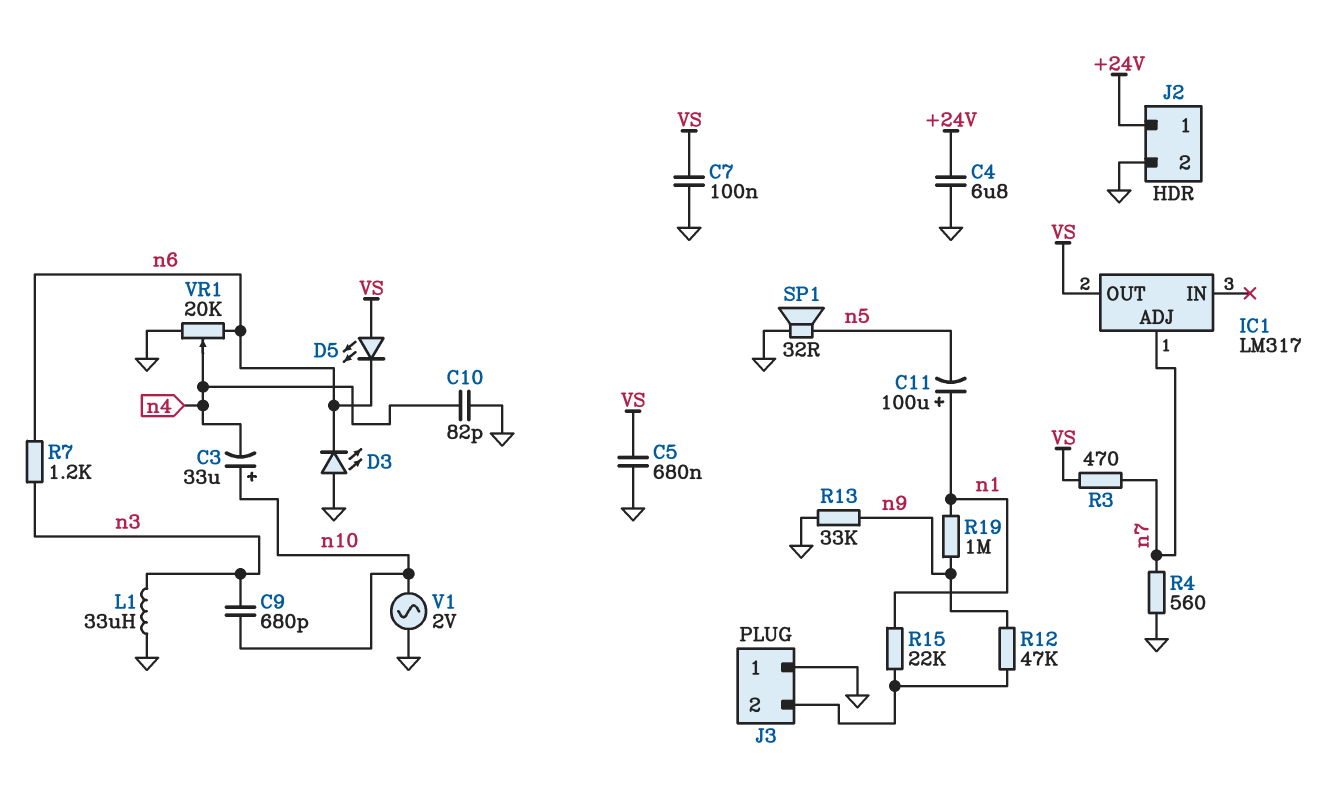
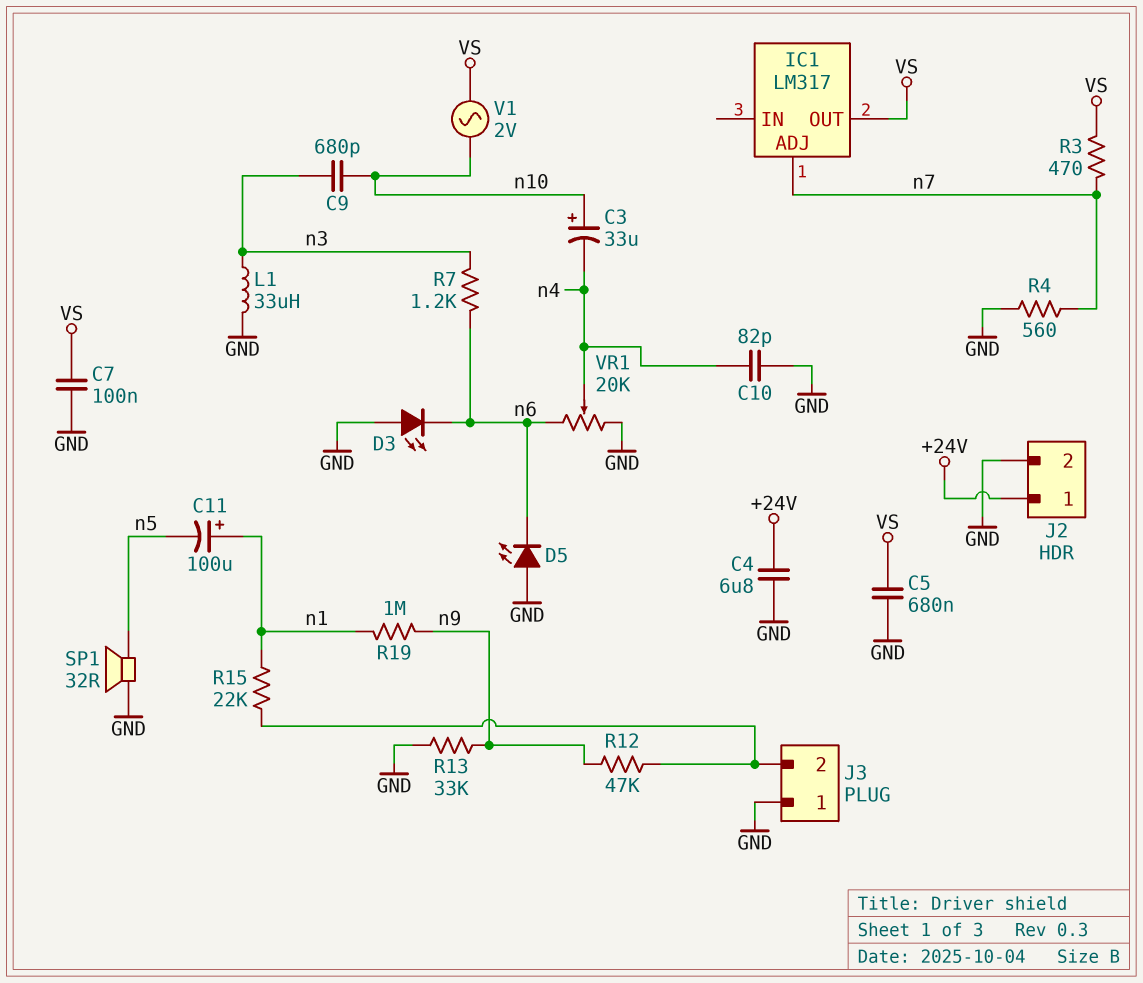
D5: LED (A VS, K n6) -> LED (A GND, K n6)
V1: AC 2V (GND, n10) -> AC 2V (VS, n10)

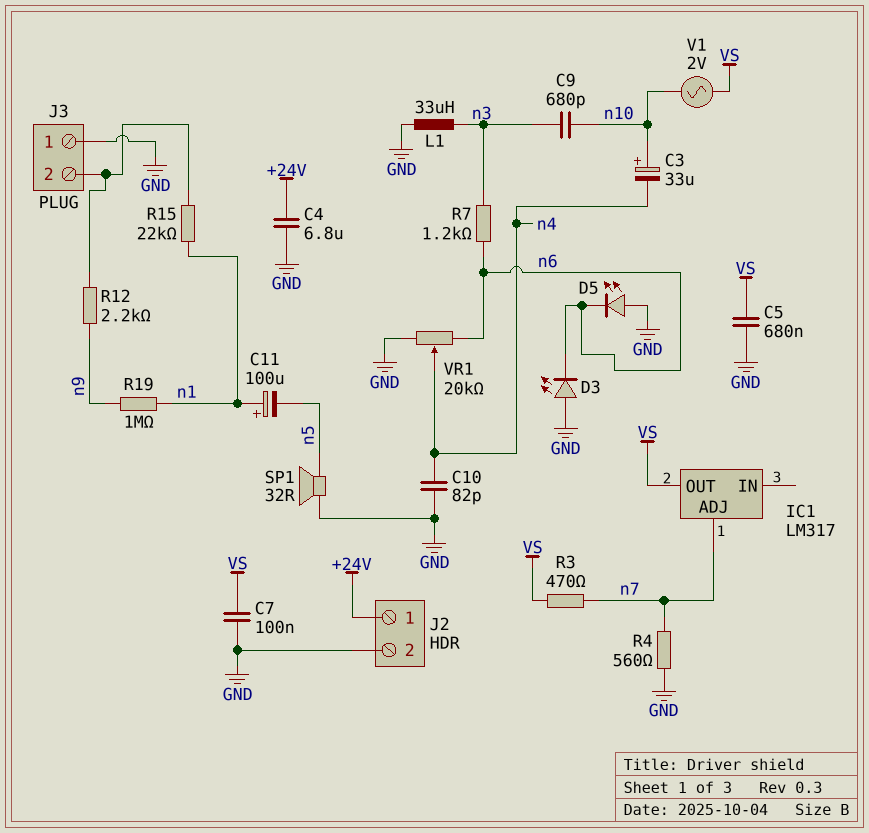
R12: 47k (J3/2, n9) -> 2.2k (J3/2, n9)
R13: 33k (GND, n9) -> none

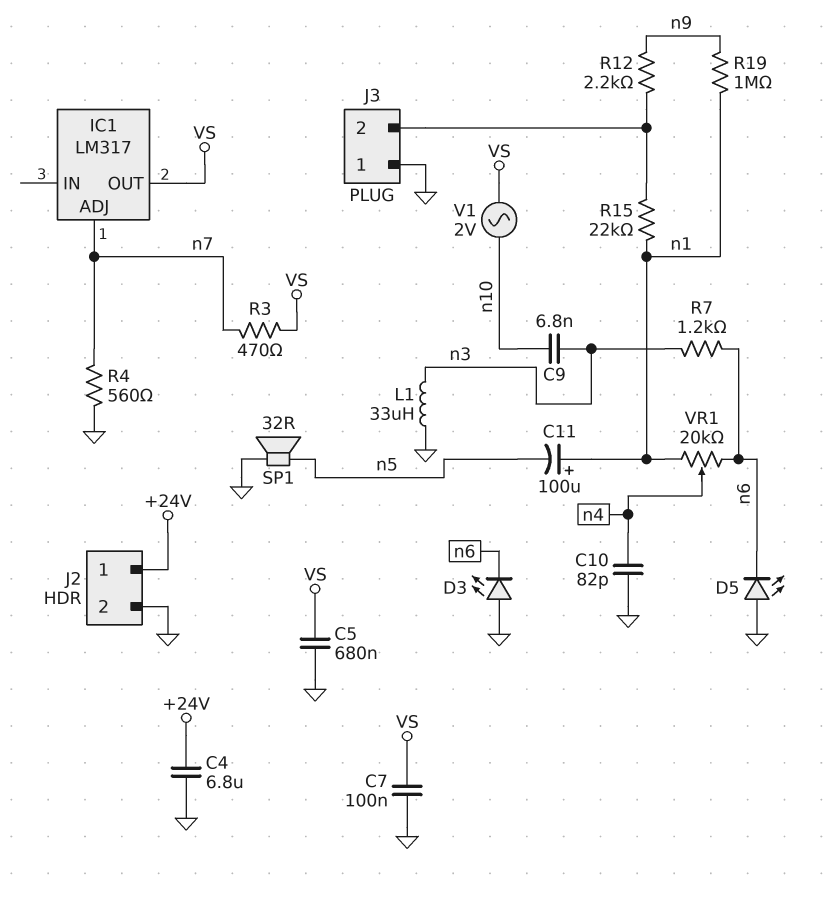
C3: 33uF (plus n10, minus n4) -> none
C9: 680pF (n3, n10) -> 6.8nF (n3, n10)
VR1: 20k (GND, n6, wiper n4) -> 20k (n1, n6, wiper n4)

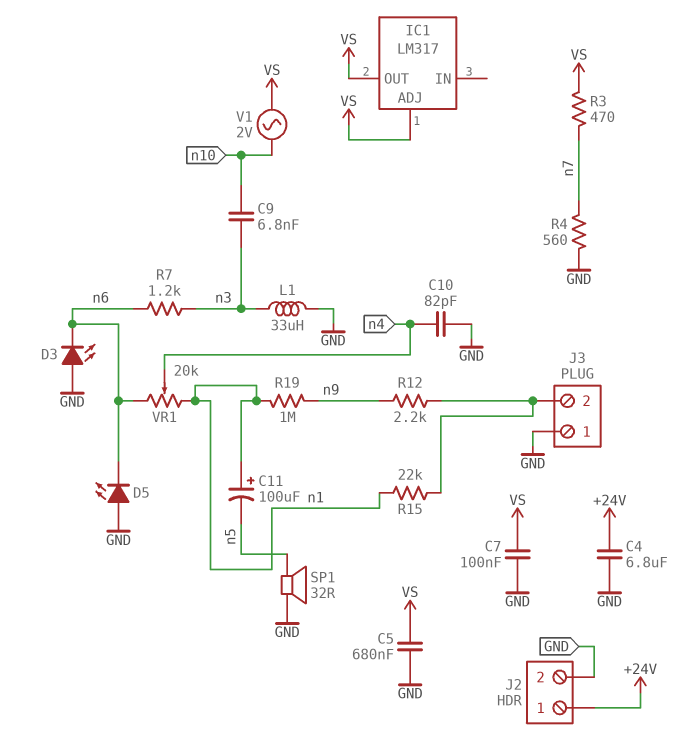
IC1 pin ADJ: n7 -> VS

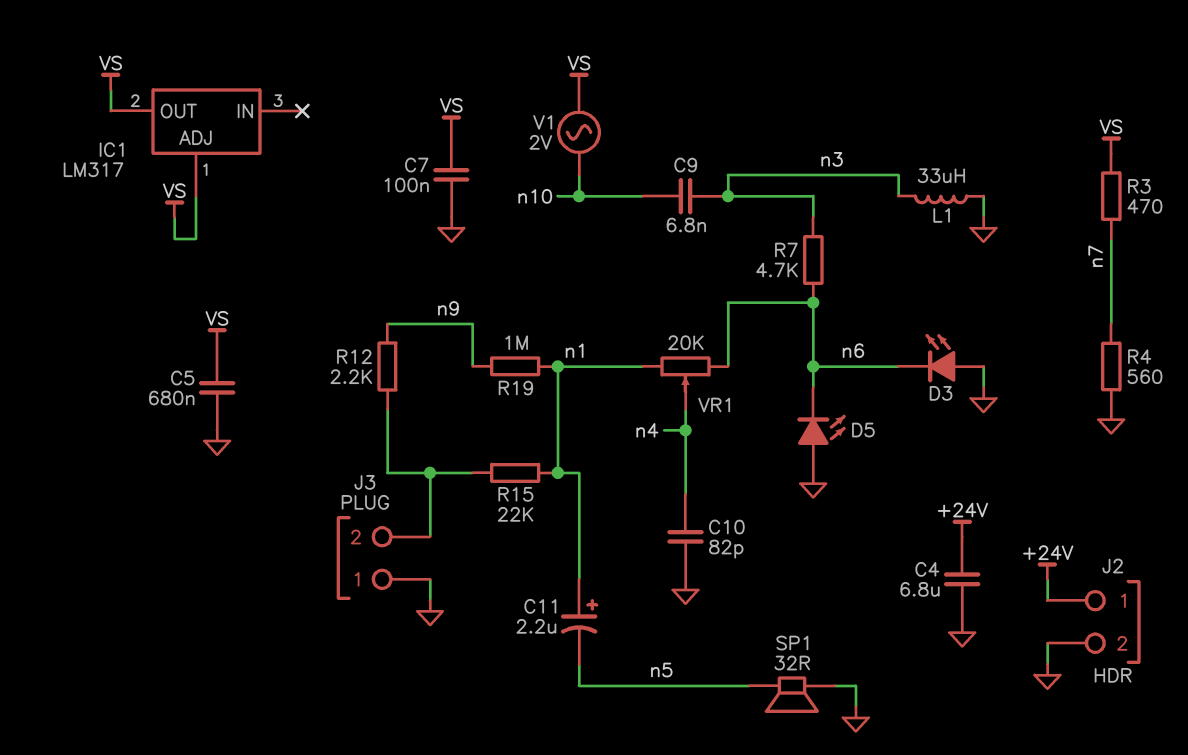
C11: 100uF (plus n1, minus n5) -> 2.2uF (plus n1, minus n5)
R7: 1.2k (n3, n6) -> 4.7k (n3, n6)

